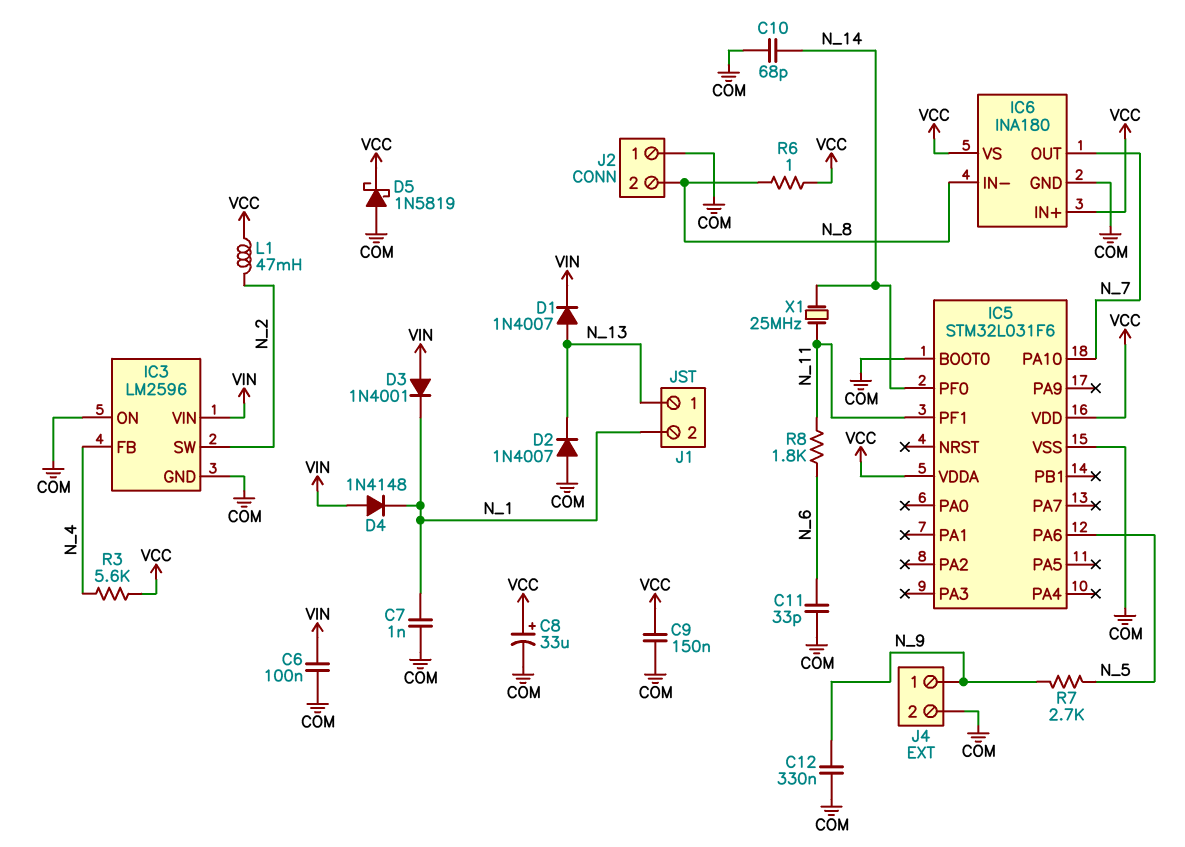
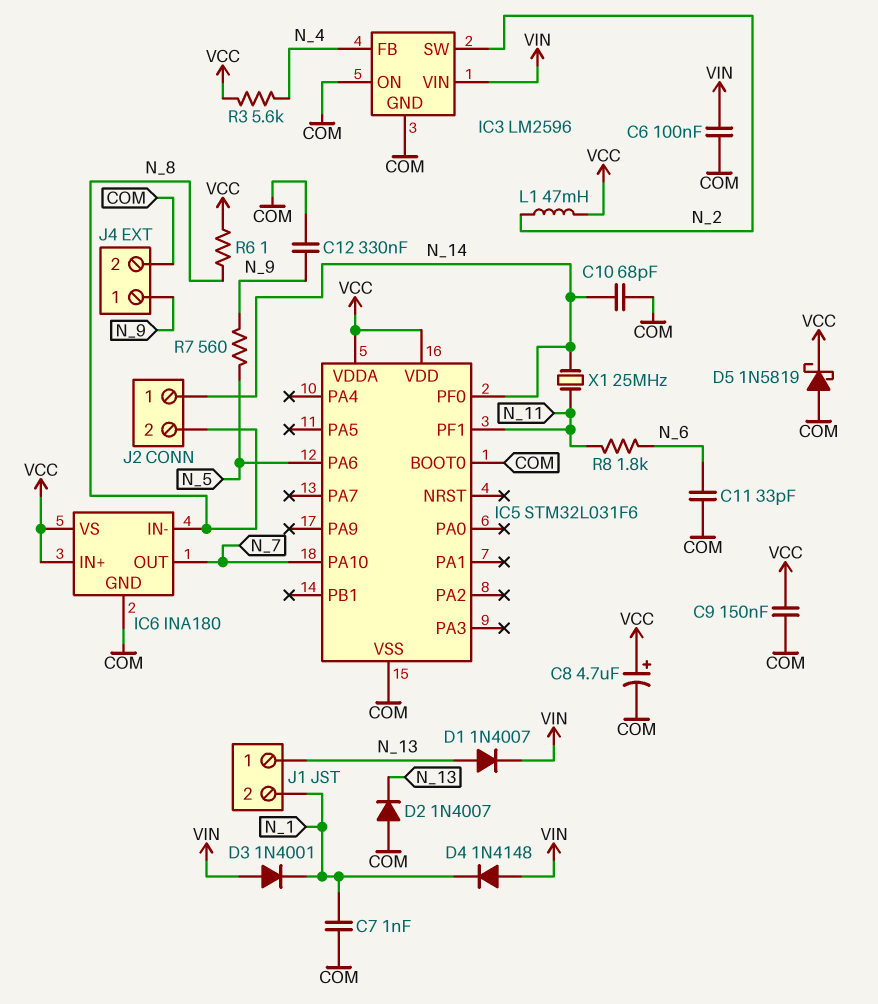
C8: 33uF (plus VCC, minus COM) -> 4.7uF (plus VCC, minus COM)
J2 pin 1: COM -> N_14
R7: 2.7k (N_5, N_9) -> 560 (N_5, N_9)

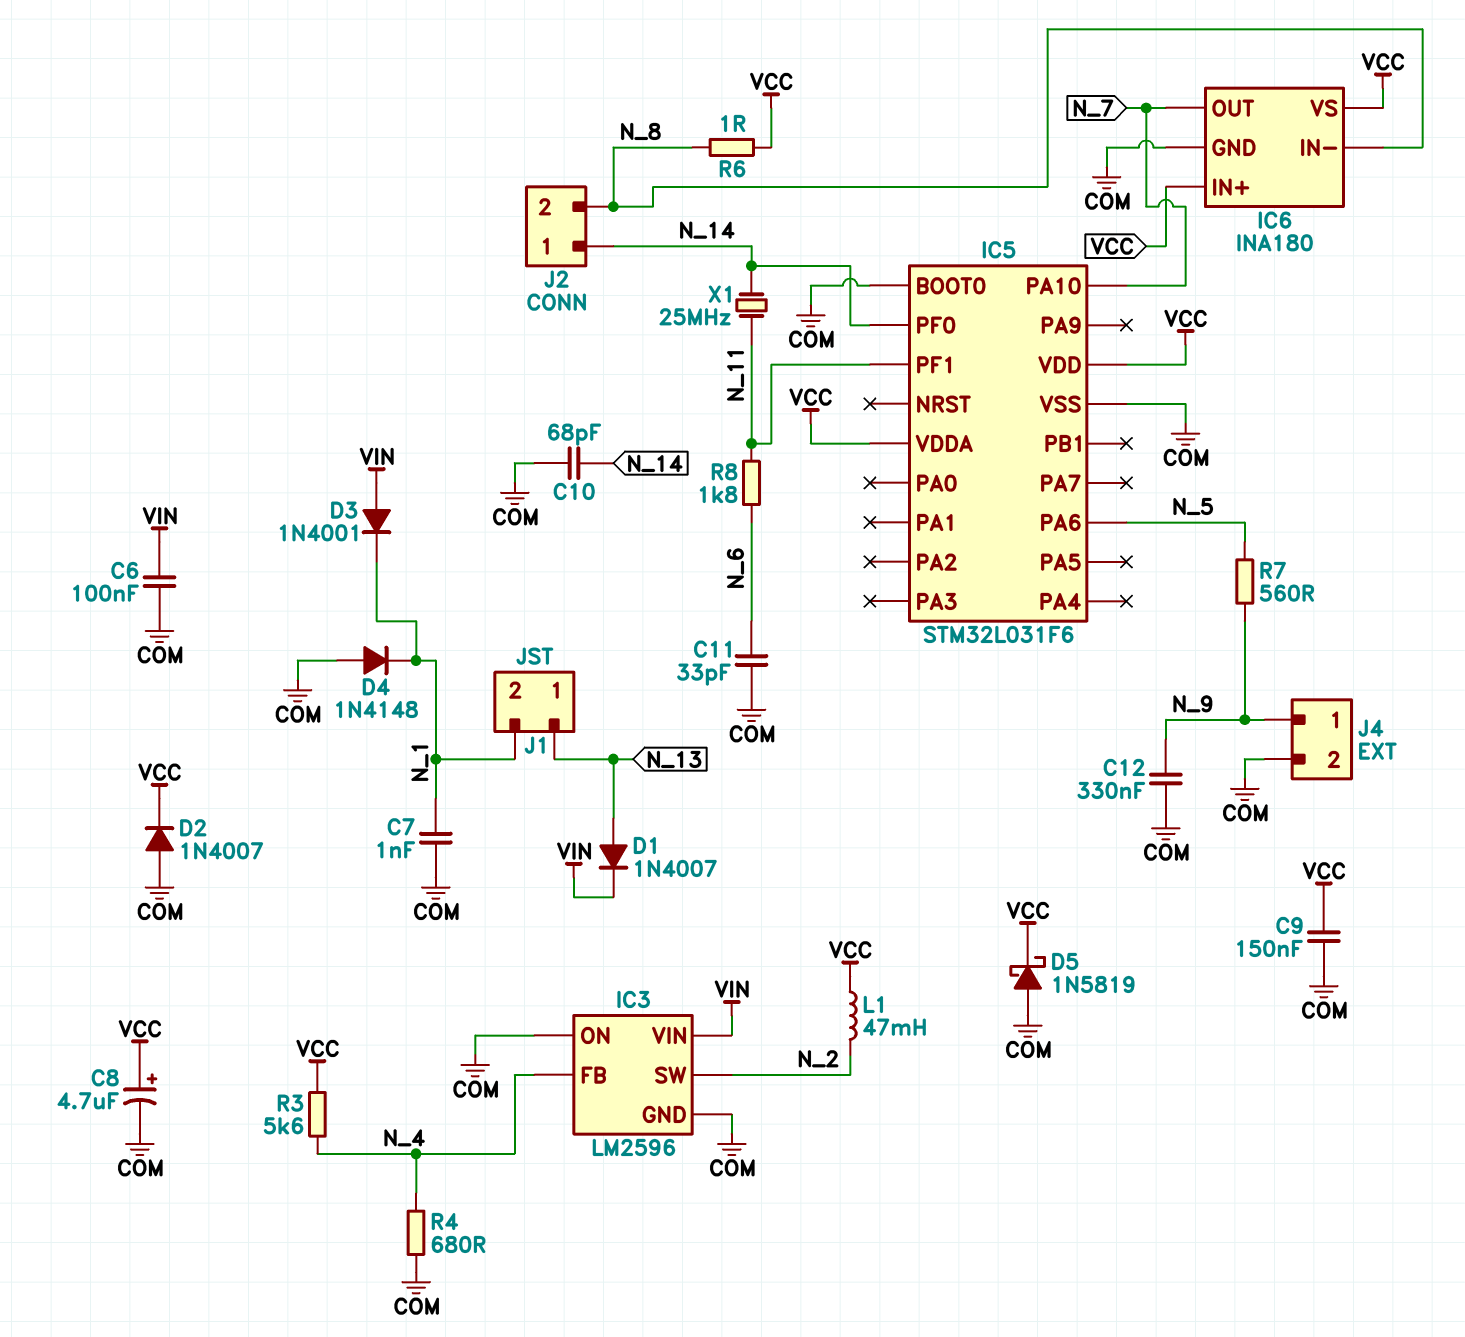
D2: diode 1N4007 (A COM, K N_13) -> diode 1N4007 (A COM, K VCC)
D4: diode 1N4148 (A VIN, K N_1) -> diode 1N4148 (A COM, K N_1)
R4: none -> 680 (COM, N_4)

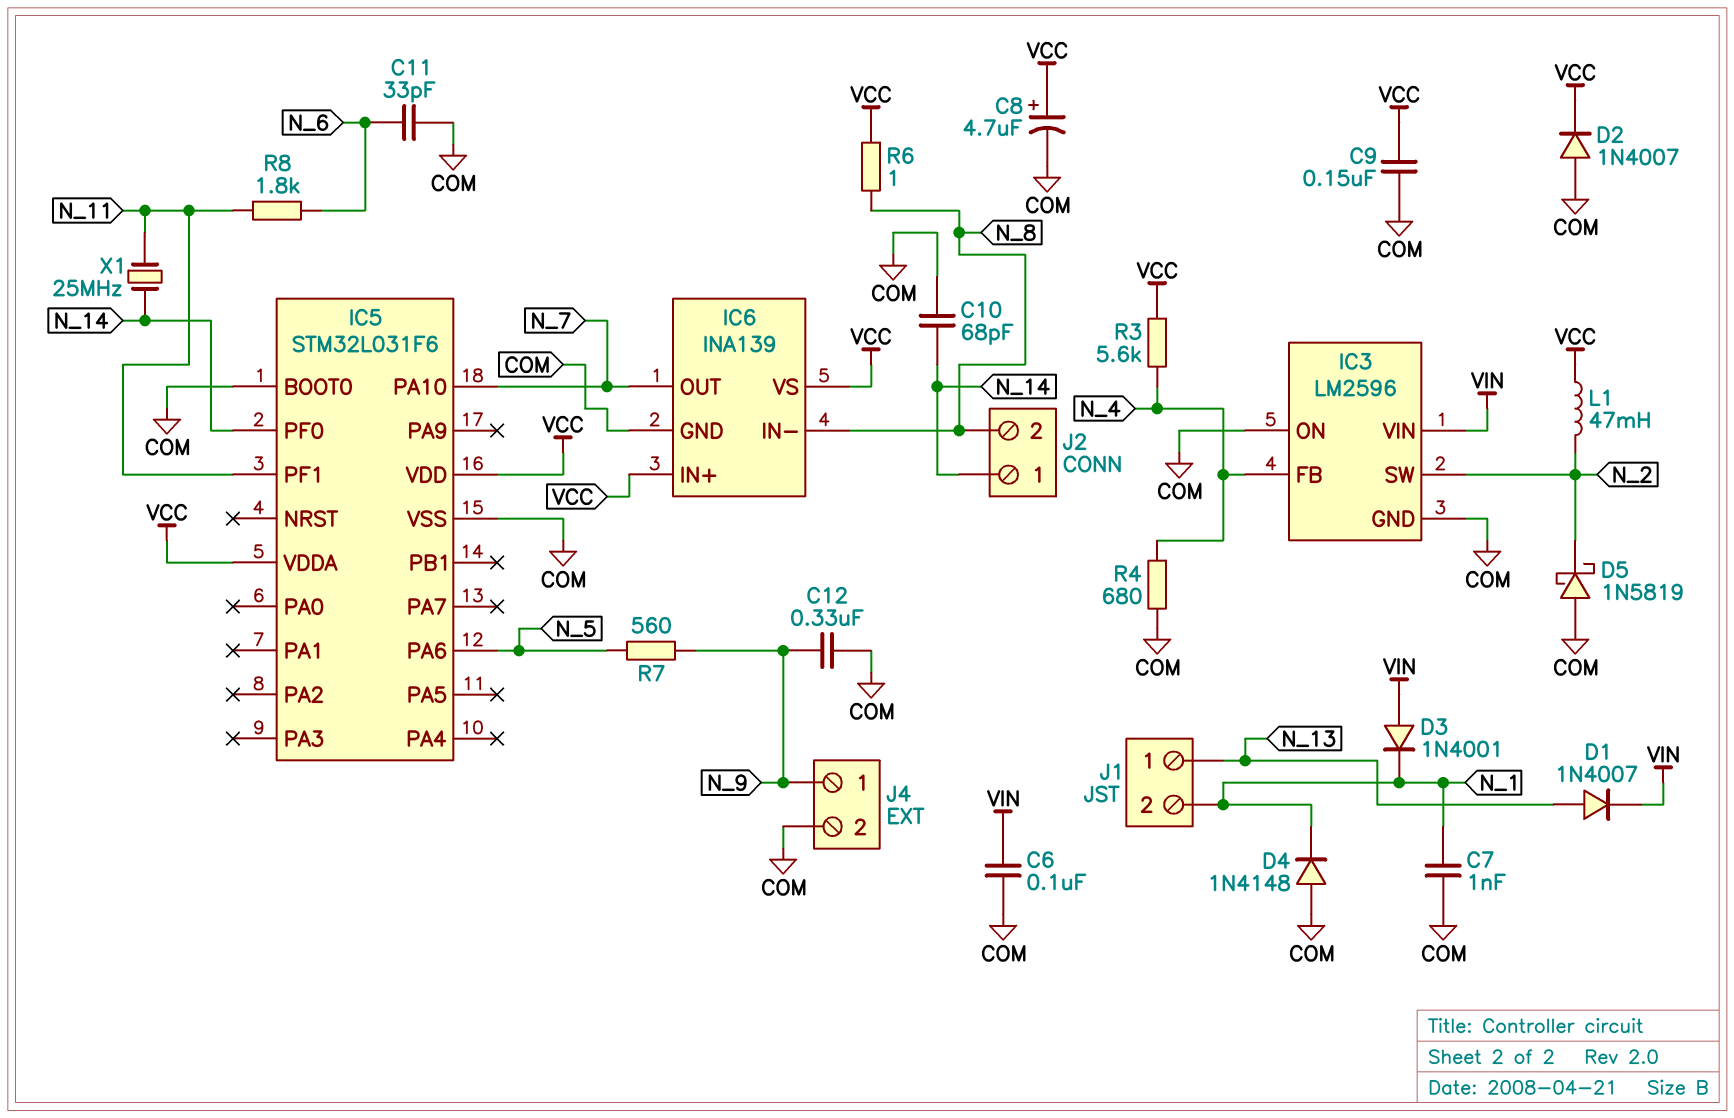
D5: schottky 1N5819 (A COM, K VCC) -> schottky 1N5819 (A COM, K N_2)
IC6: INA180 -> INA139

